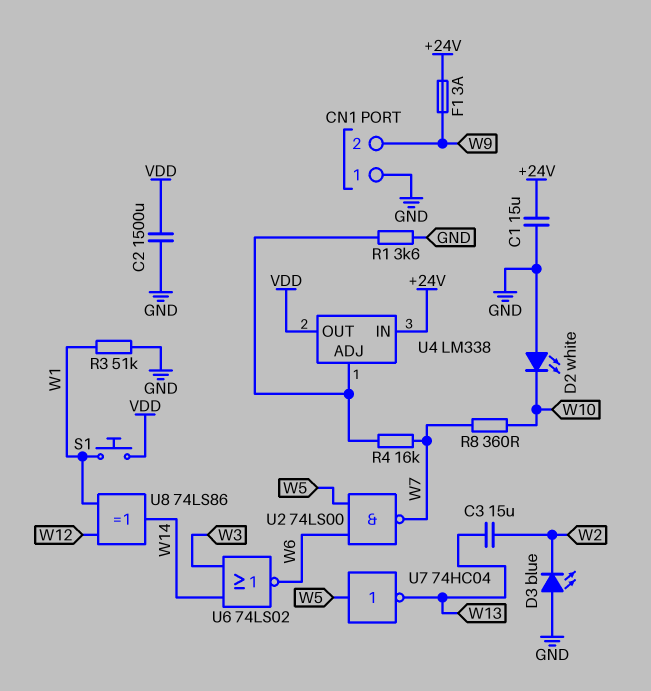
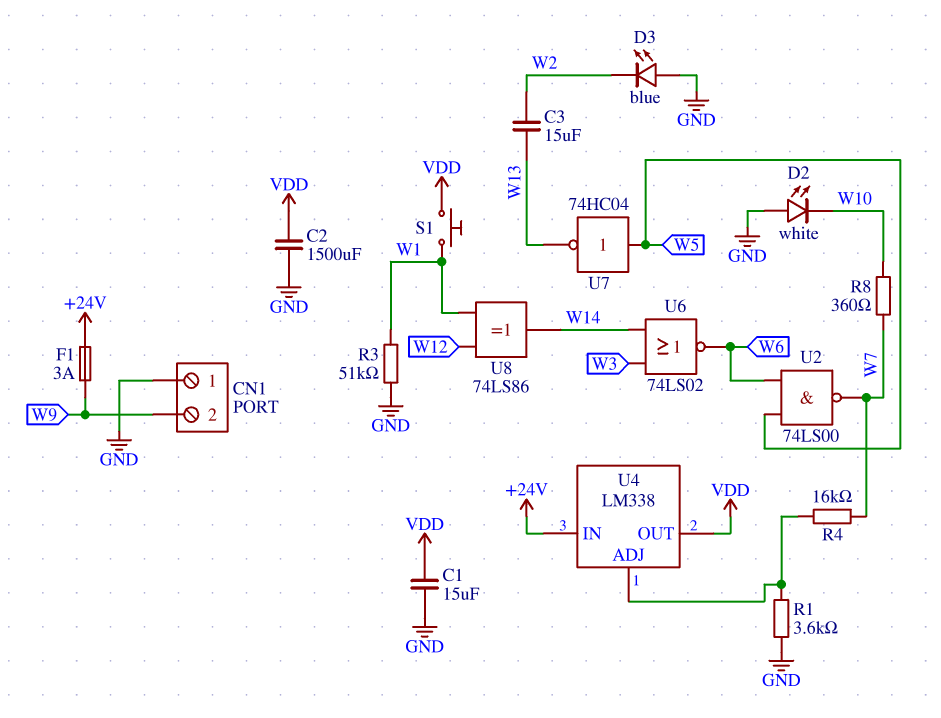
C1: 15uF (+24V, GND) -> 15uF (GND, VDD)

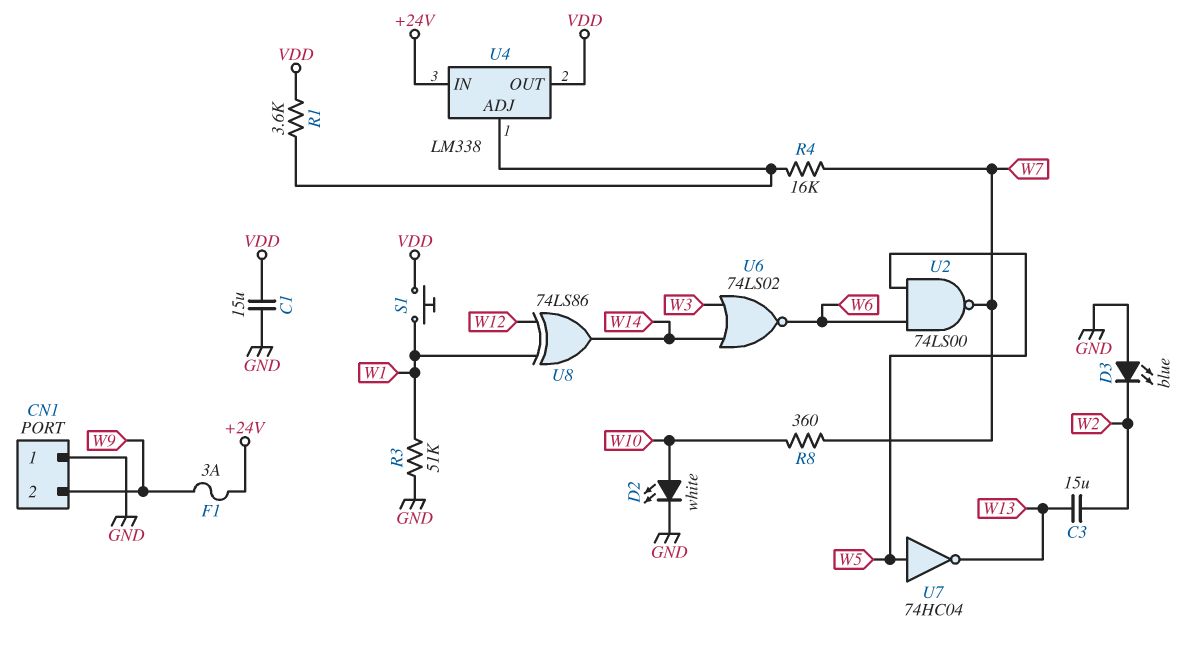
C2: 1500uF (GND, VDD) -> none
D2: LED white (A GND, K W10) -> LED white (A W10, K GND)
R1: 3.6k (GND, U4/ADJ) -> 3.6k (U4/ADJ, VDD)

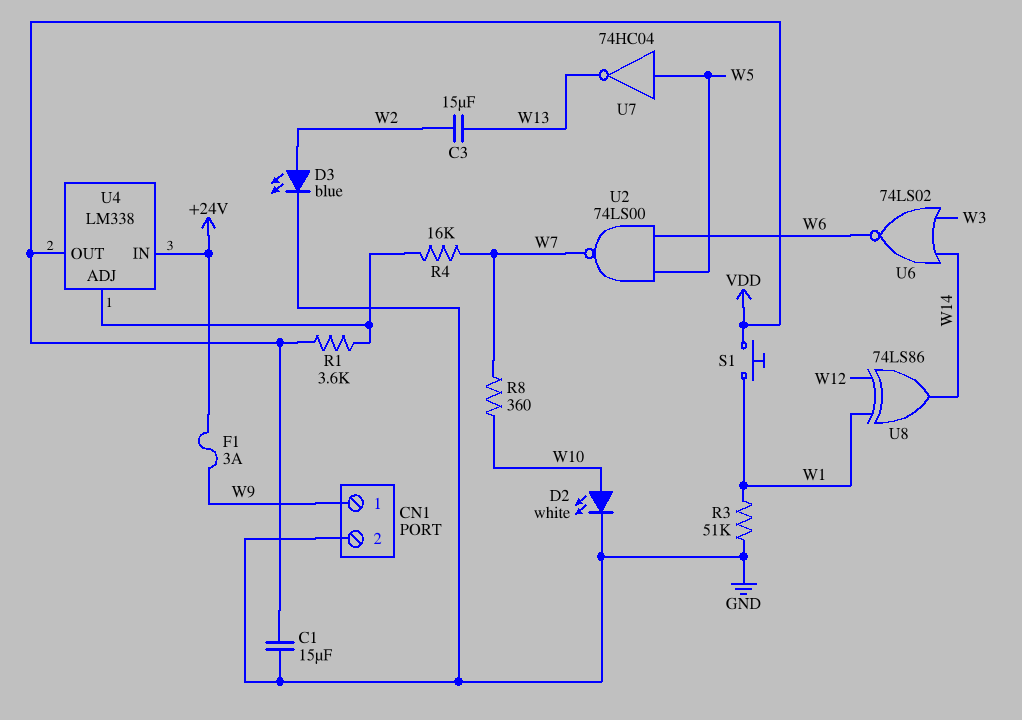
CN1 pin 1: GND -> W9
CN1 pin 2: W9 -> GND
D3: LED blue (A GND, K W2) -> LED blue (A W2, K GND)

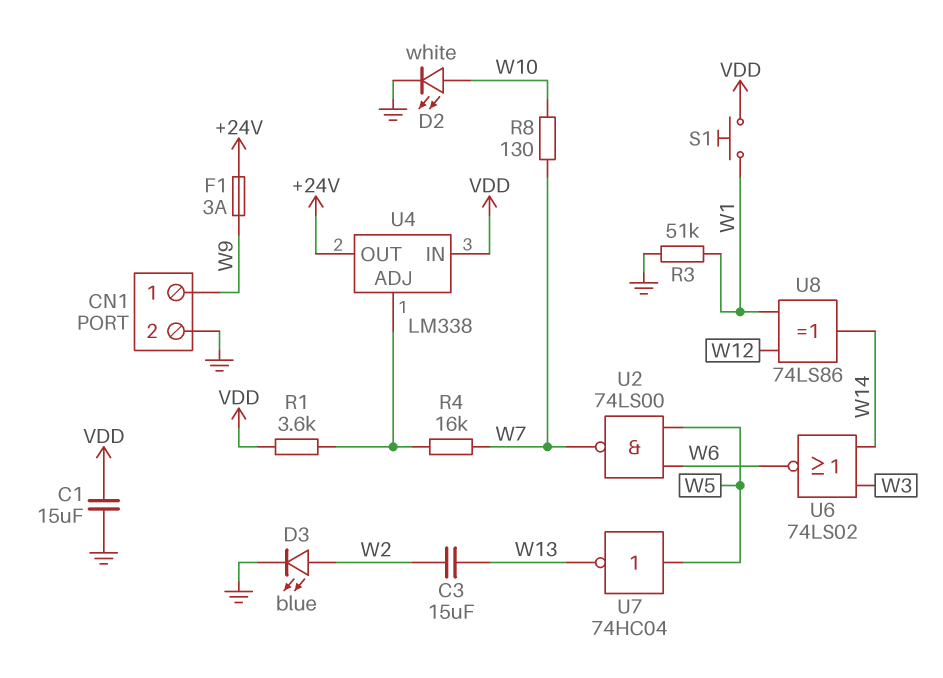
R8: 360 (W7, W10) -> 130 (W7, W10)
U4 pin IN: +24V -> VDD
U4 pin OUT: VDD -> +24V

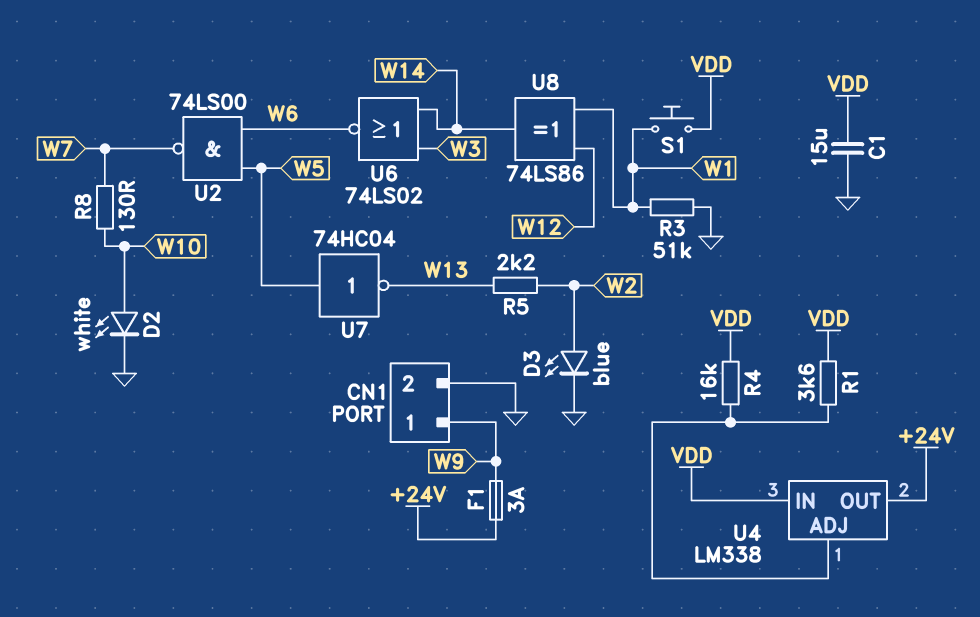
C3: 15uF (W2, W13) -> none
R4: 16k (U4/ADJ, W7) -> 16k (U4/ADJ, VDD)
R5: none -> 2.2k (W2, W13)

